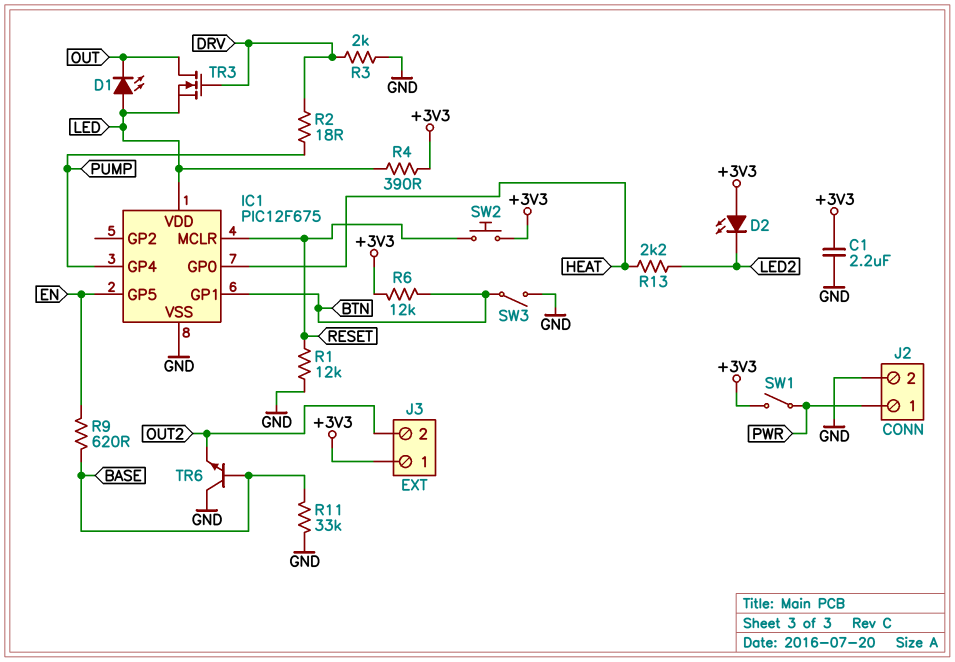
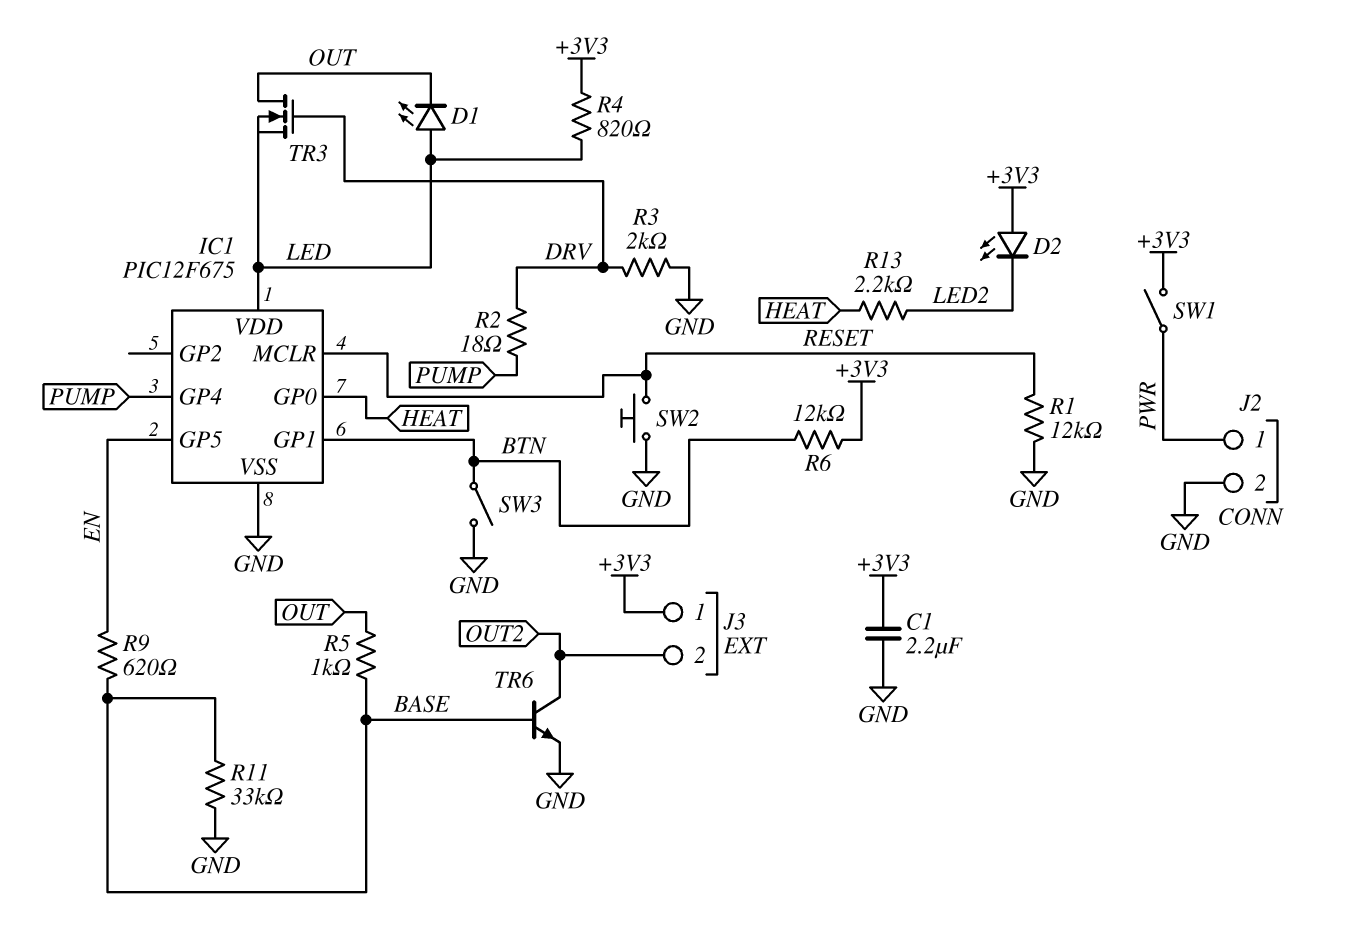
R4: 390 (+3V3, LED) -> 820 (+3V3, LED)
R5: none -> 1k (BASE, OUT)
SW2: button (+3V3, RESET) -> button (GND, RESET)
TR6: NPN (B BASE, C GND, E OUT2) -> NPN (B BASE, C OUT2, E GND)

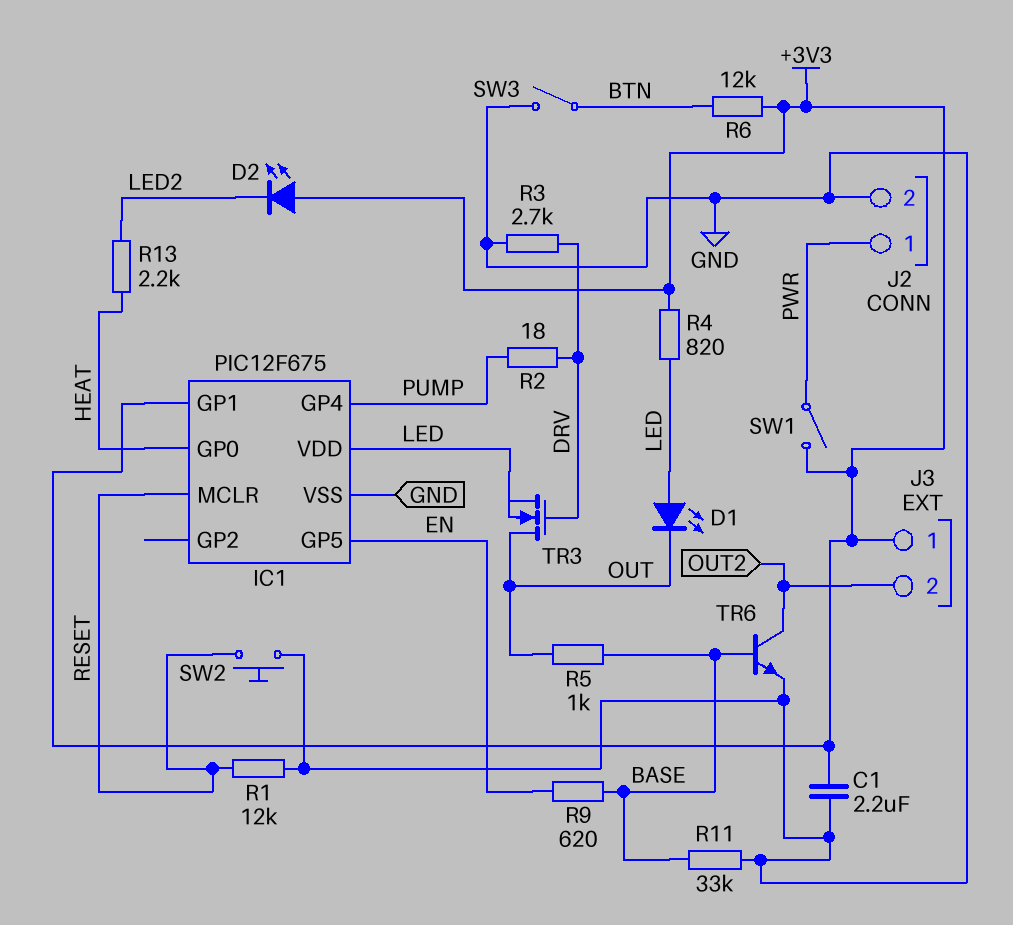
IC1 pin GP1: BTN -> +3V3
R3: 2k (DRV, GND) -> 2.7k (DRV, GND)

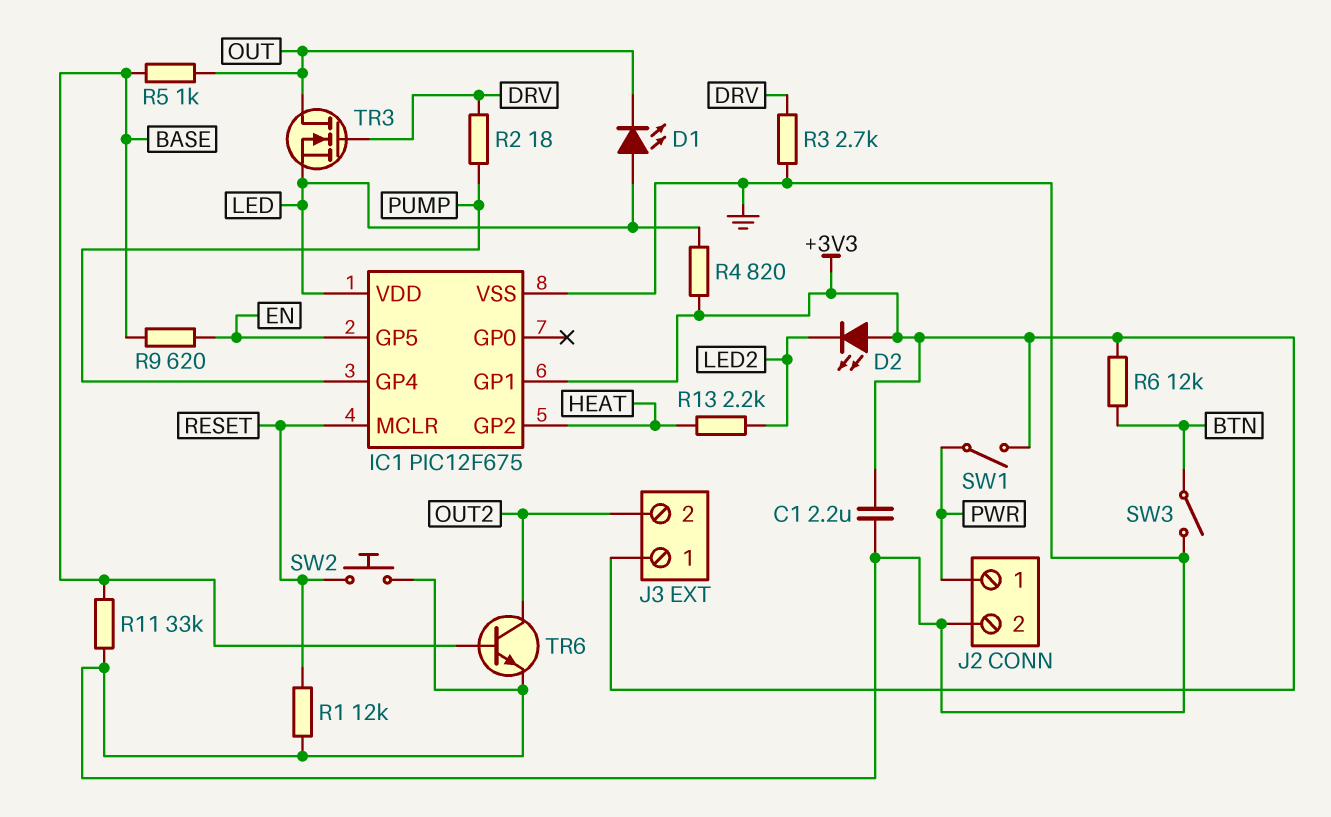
IC1 pin GP0: HEAT -> none
IC1 pin GP2: none -> HEAT

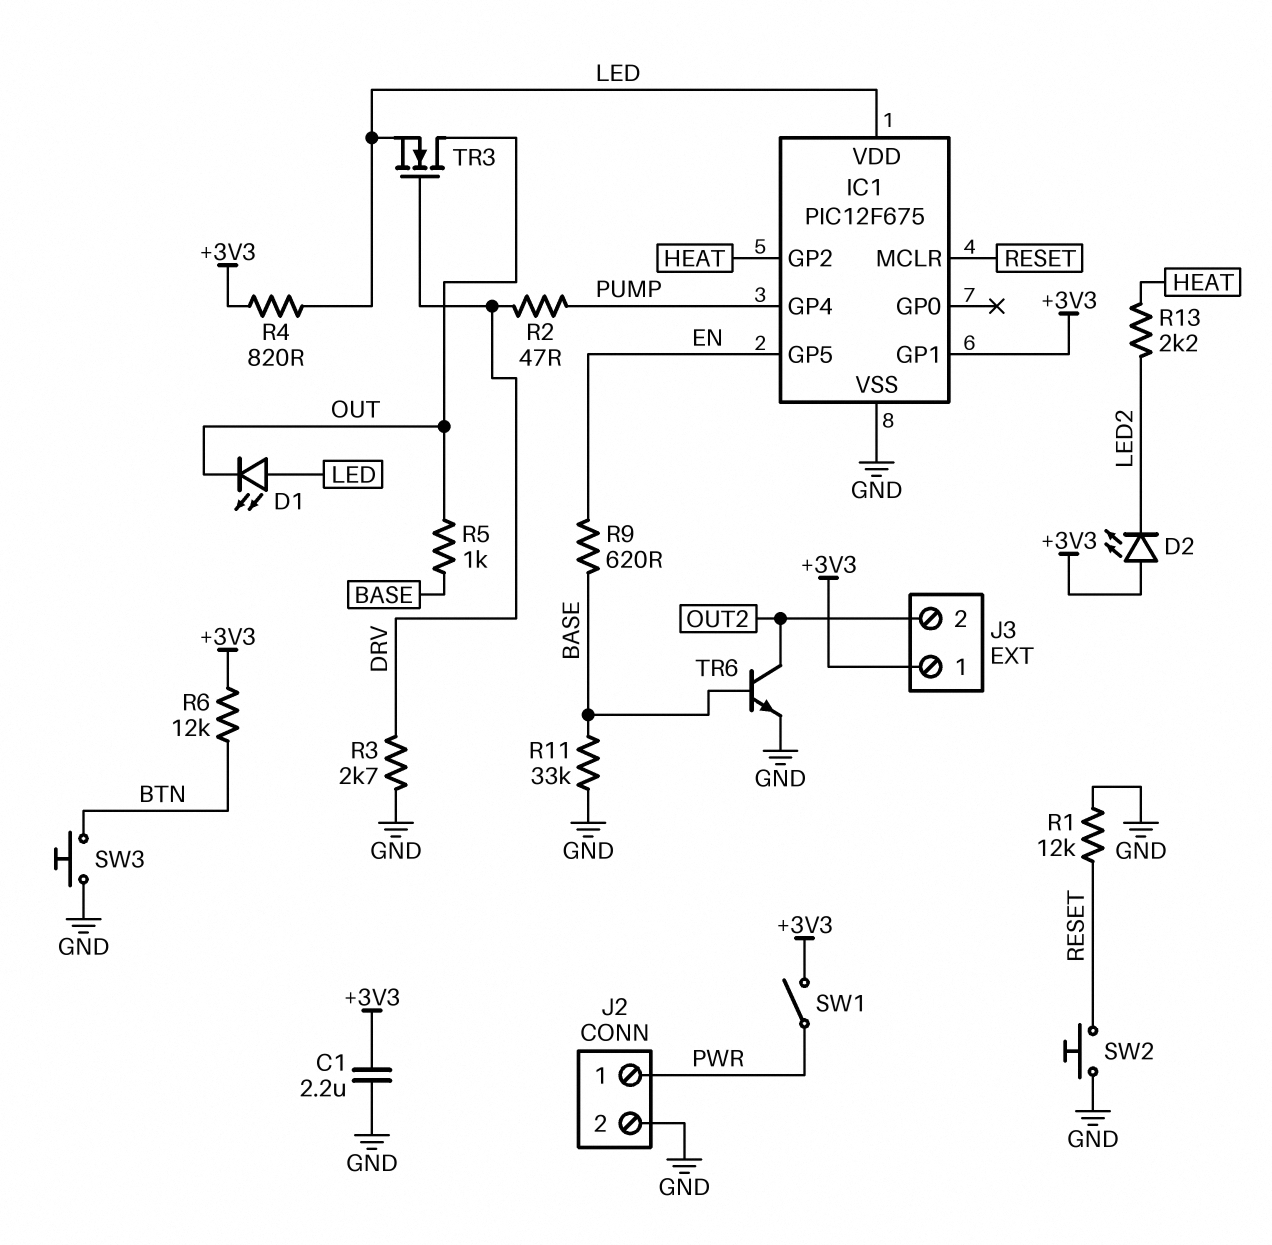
R2: 18 (DRV, PUMP) -> 47 (DRV, PUMP)
SW3: switch (BTN, GND) -> button (BTN, GND)

